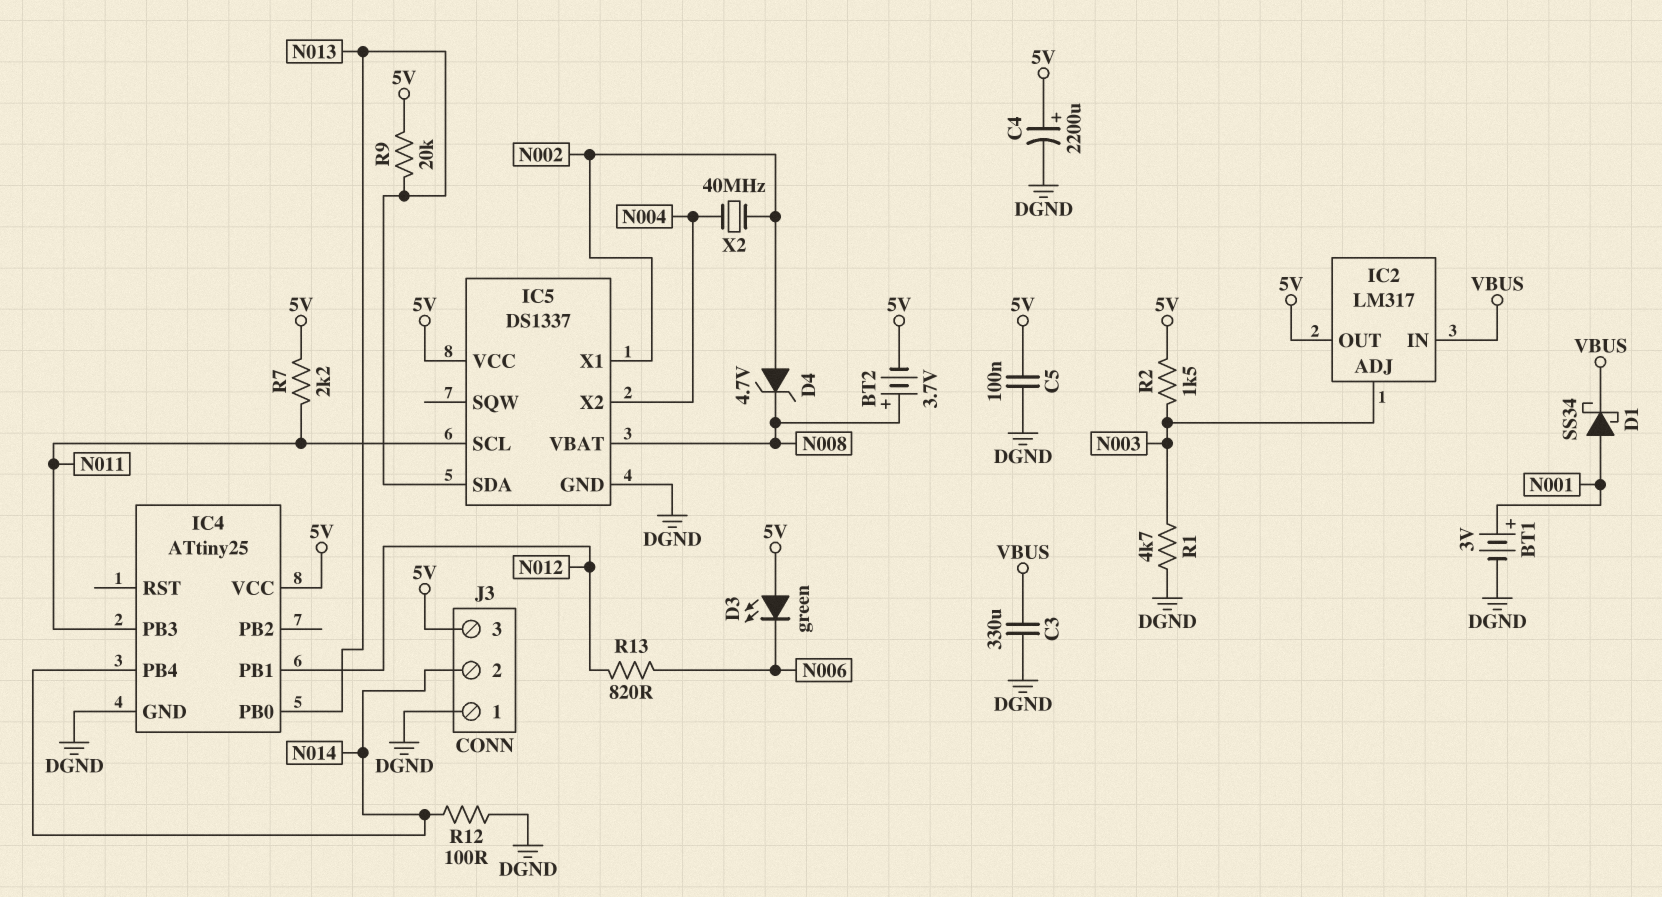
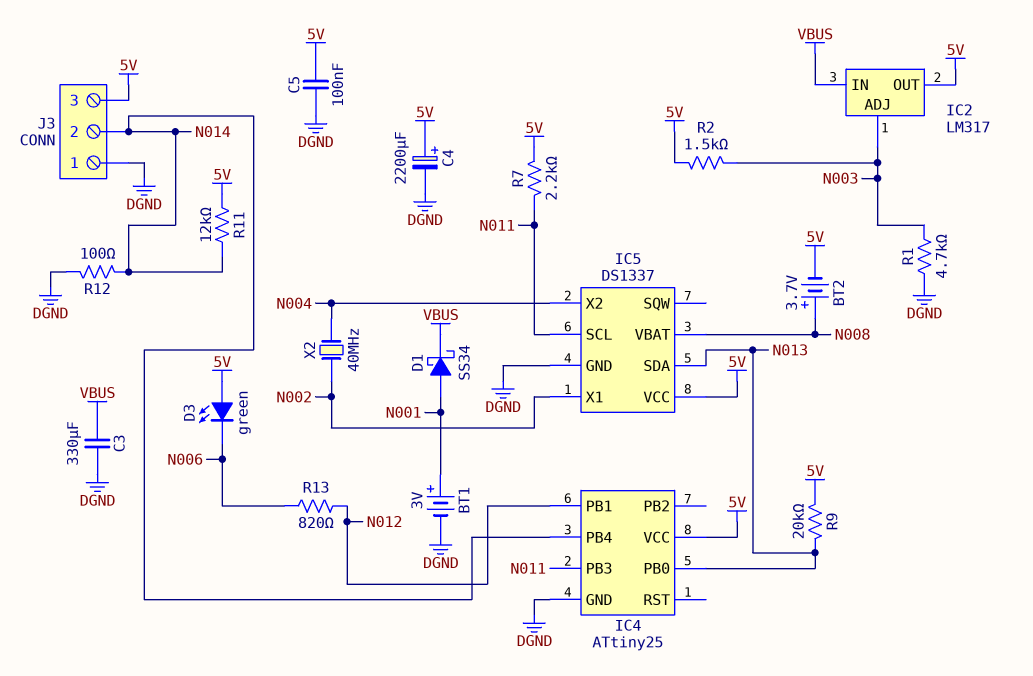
D4: zener 4.7V (A N002, K N008) -> none
R11: none -> 12k (5V, N014)

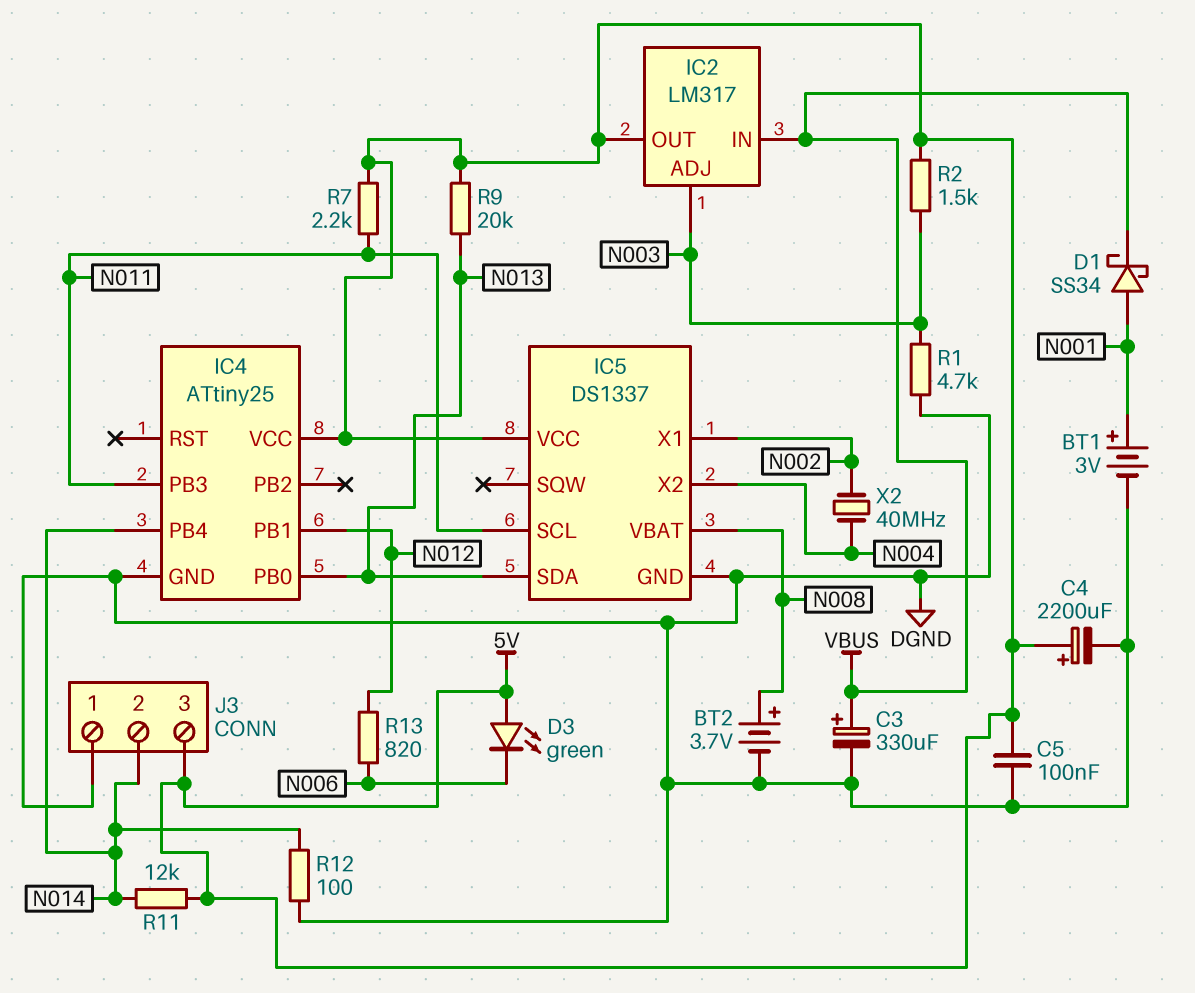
BT2: 3.7V (plus N008, minus 5V) -> 3.7V (plus N008, minus DGND)
C3: 330uF (DGND, VBUS) -> 330uF (plus VBUS, minus DGND)

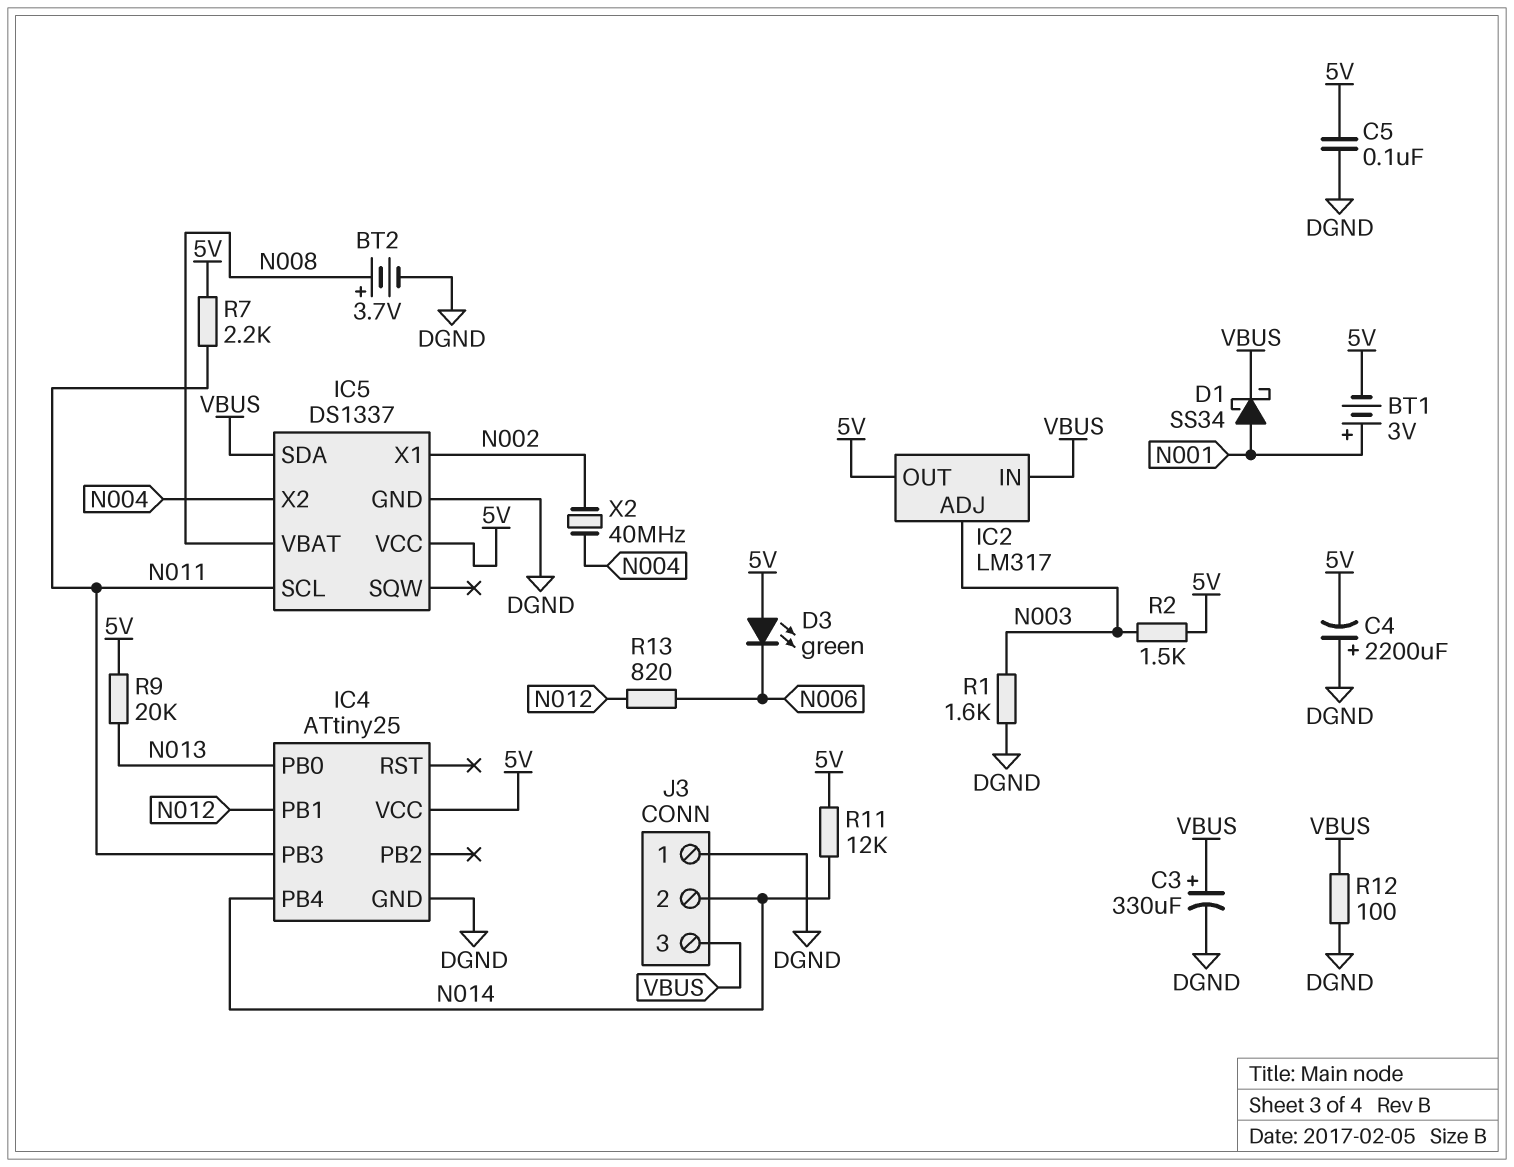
BT1: 3V (plus N001, minus DGND) -> 3V (plus N001, minus 5V)
C4: 2200uF (plus 5V, minus DGND) -> 2200uF (plus DGND, minus 5V)
IC5 pin SDA: N013 -> VBUS
J3 pin 3: 5V -> VBUS
R1: 4.7k (DGND, N003) -> 1.6k (DGND, N003)
R12: 100 (DGND, N014) -> 100 (DGND, VBUS)

